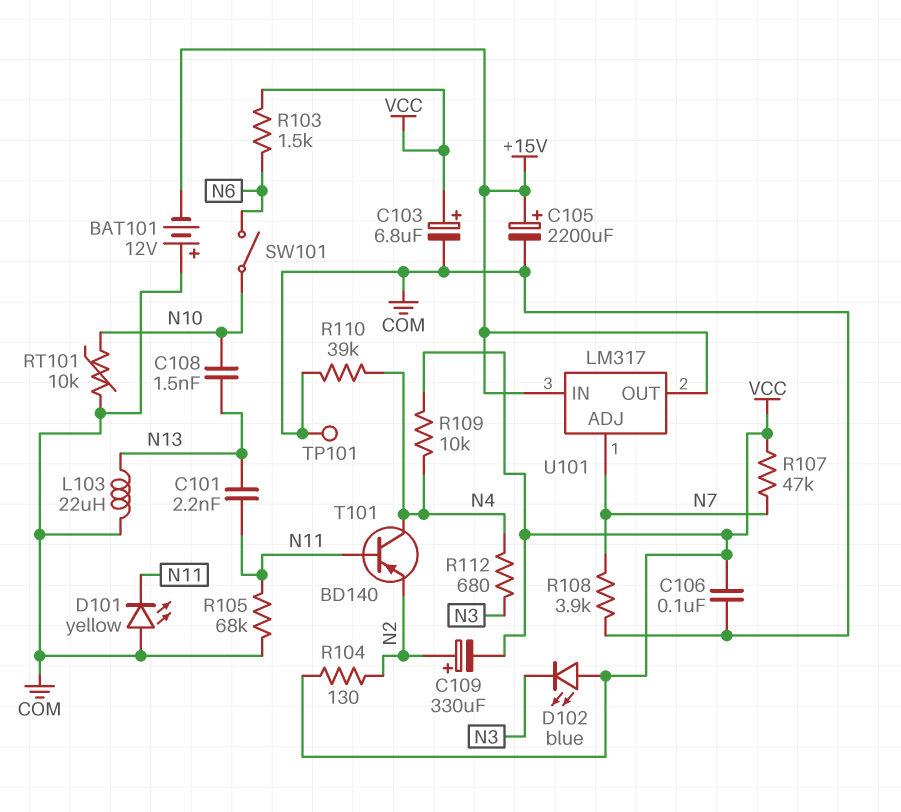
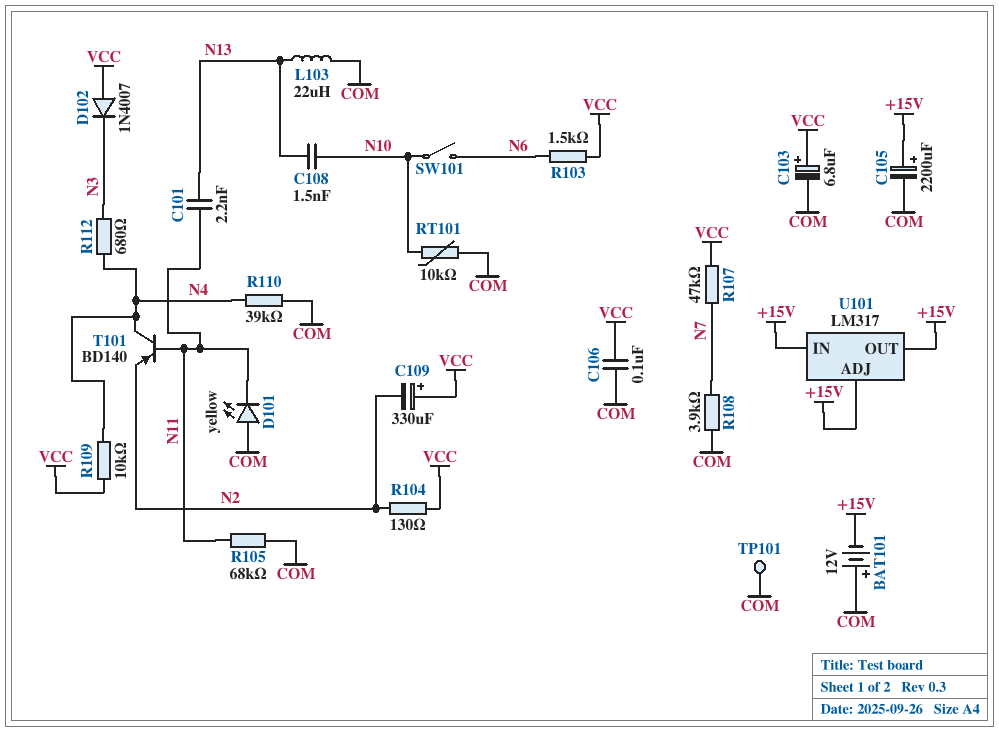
C109: 330uF (plus N2, minus VCC) -> 330uF (plus VCC, minus N2)
D102: LED blue (A VCC, K N3) -> diode 1N4007 (A VCC, K N3)
U101 pin ADJ: N7 -> +15V

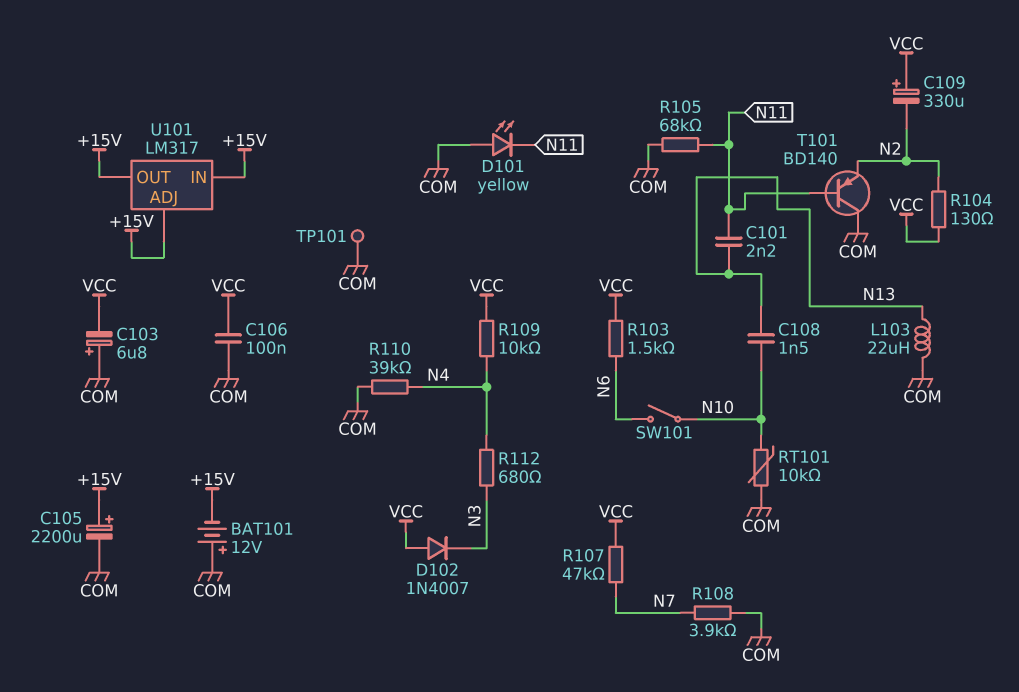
C103: 6.8uF (plus VCC, minus COM) -> 6.8uF (plus COM, minus VCC)
T101: PNP BD140 (B N11, C N4, E N2) -> PNP BD140 (B N11, C COM, E N2)

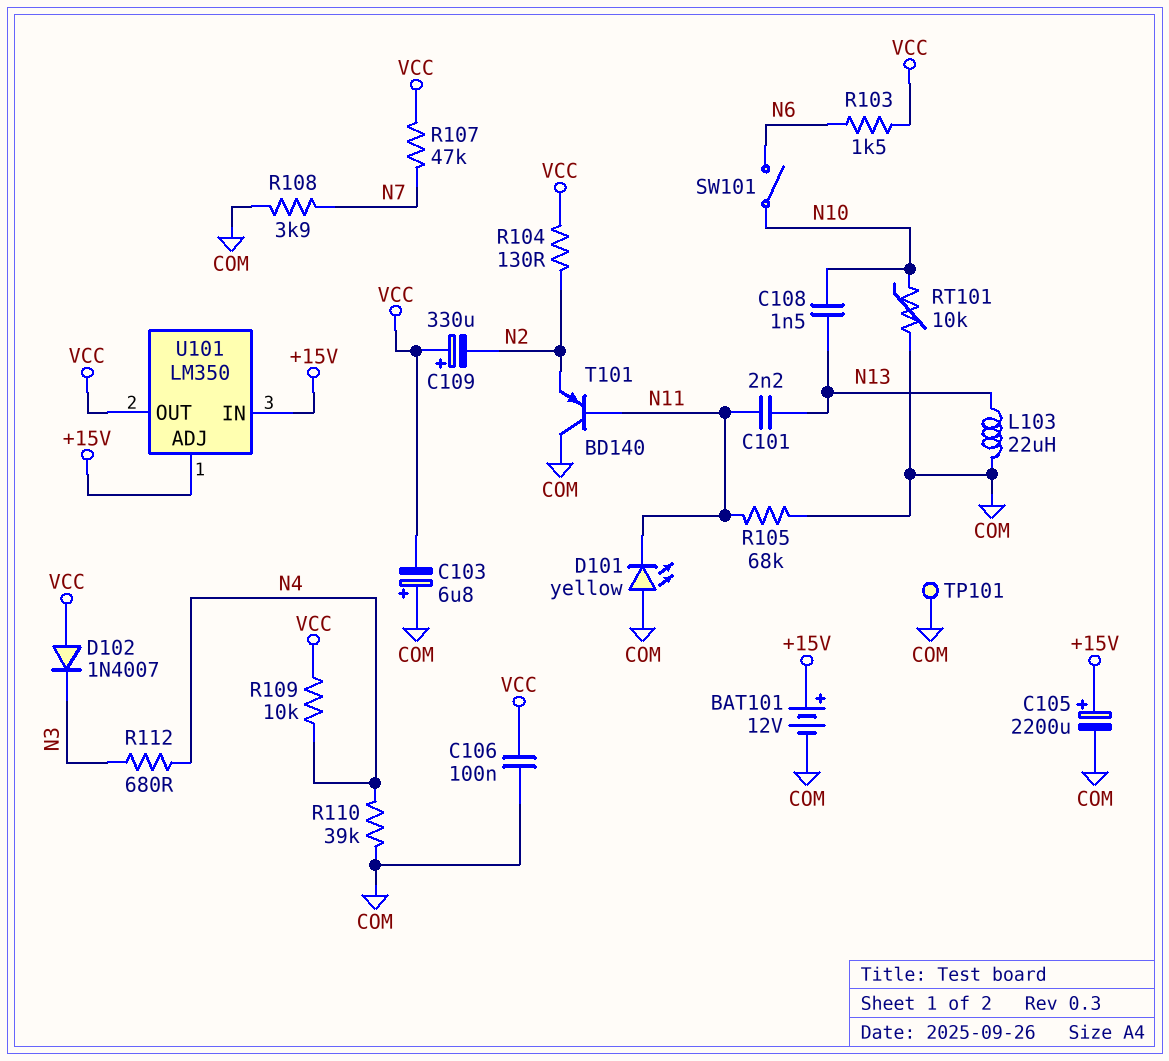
BAT101: 12V (plus COM, minus +15V) -> 12V (plus +15V, minus COM)
U101: LM317 -> LM350
U101 pin OUT: +15V -> VCC

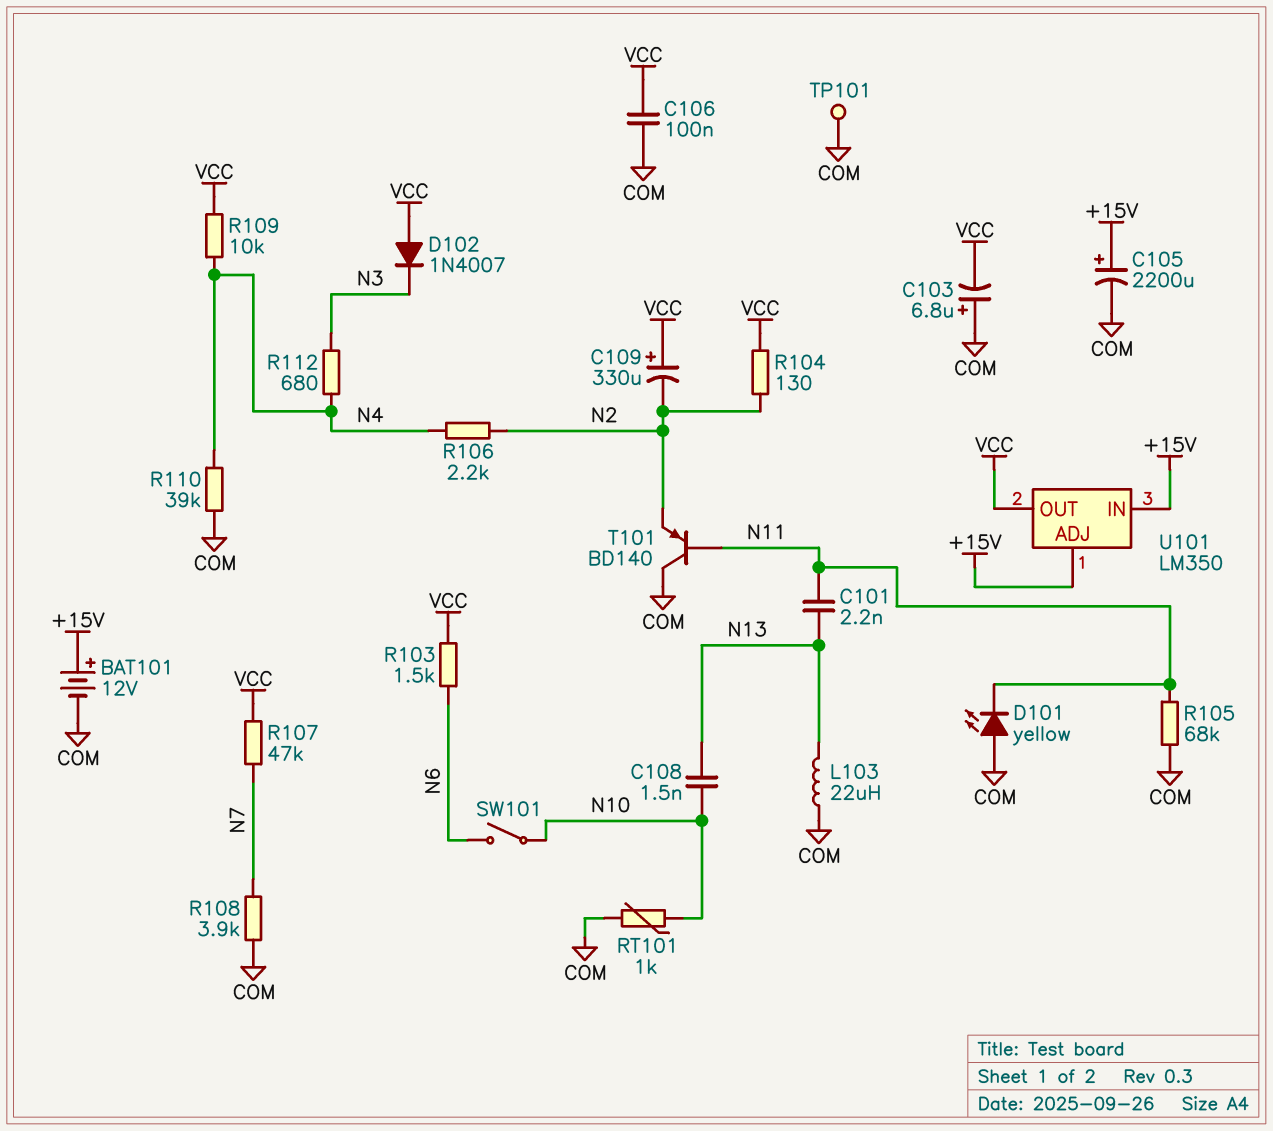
R106: none -> 2.2k (N2, N4)
RT101: 10k (COM, N10) -> 1k (COM, N10)

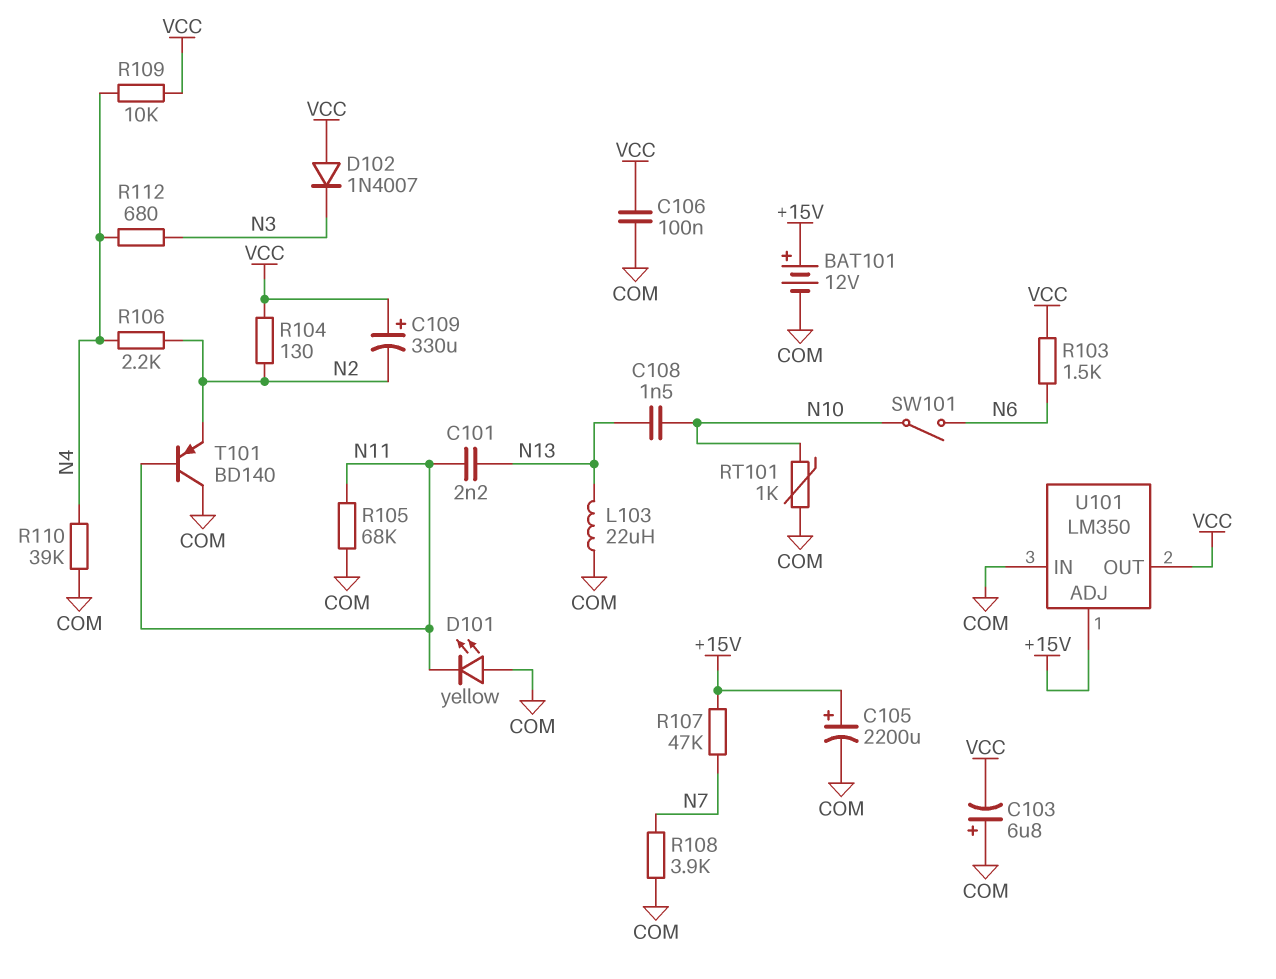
R107: 47k (N7, VCC) -> 47k (+15V, N7)
TP101: test point (COM) -> none
U101 pin IN: +15V -> COM

